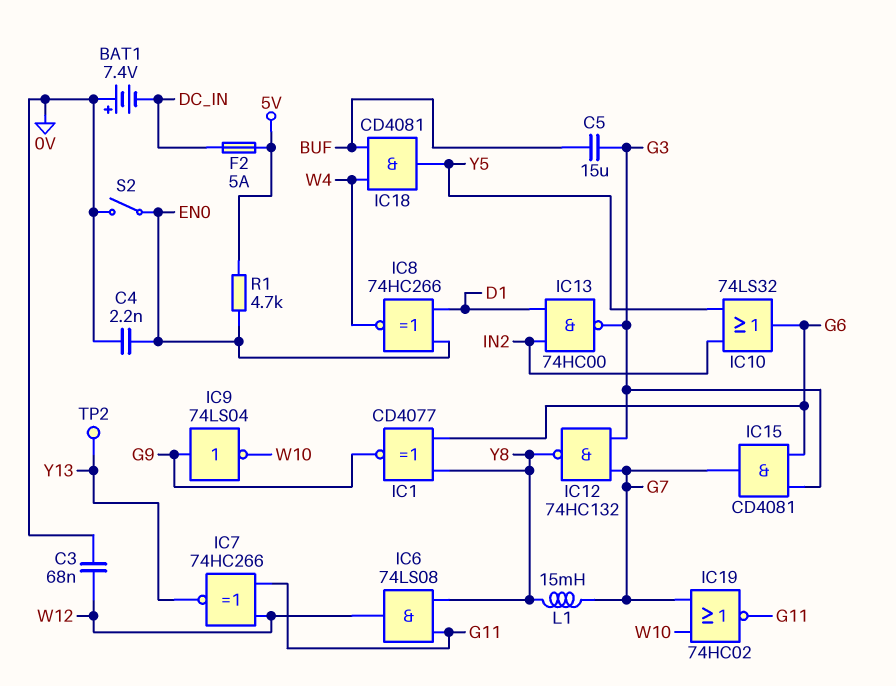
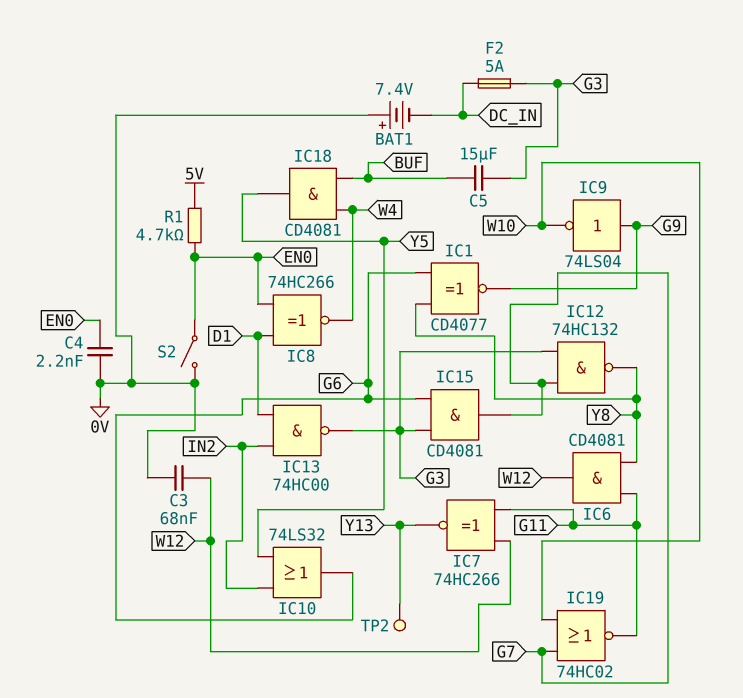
F2: 5A (5V, DC_IN) -> 5A (DC_IN, G3)
IC6: AND 74LS08 (in G11, in Y8, out W12) -> AND CD4081 (in G11, in Y8, out W12)
L1: 15mH (G7, Y8) -> none

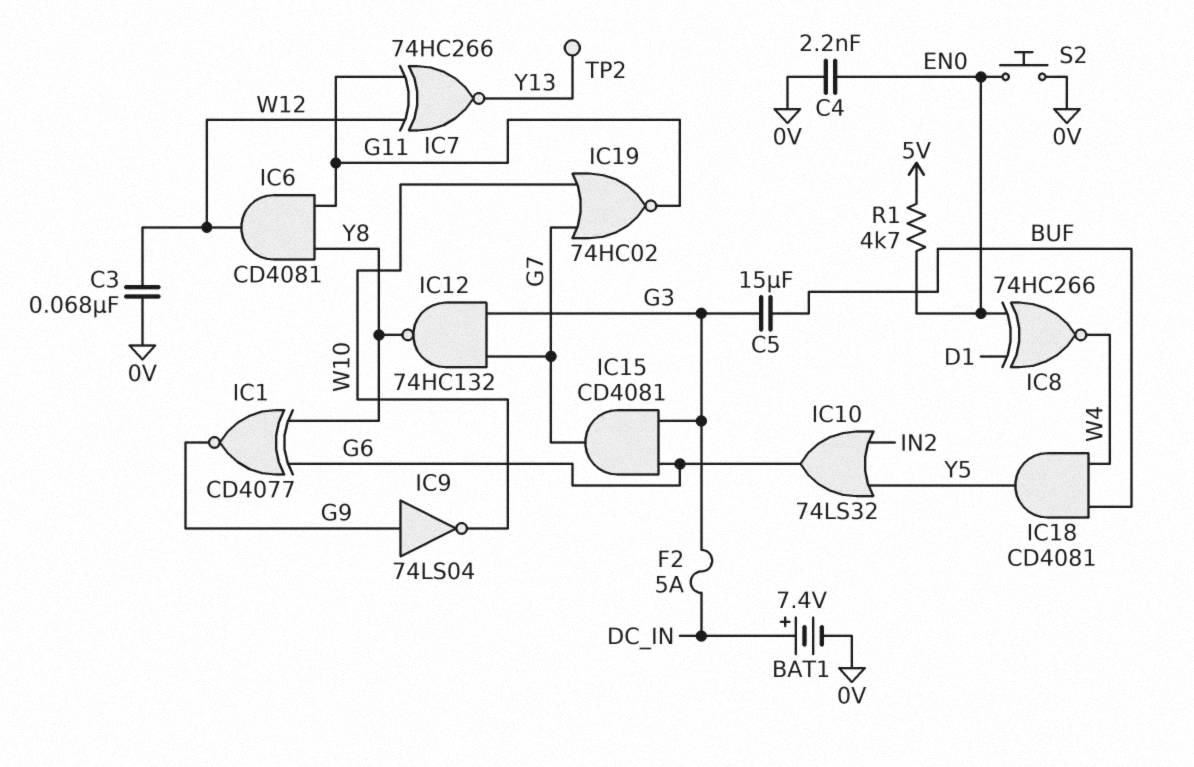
BAT1: 7.4V (plus 0V, minus DC_IN) -> 7.4V (plus DC_IN, minus 0V)
IC13: NAND 74HC00 (in D1, in IN2, out G3) -> none
S2: switch (0V, EN0) -> button (0V, EN0)

